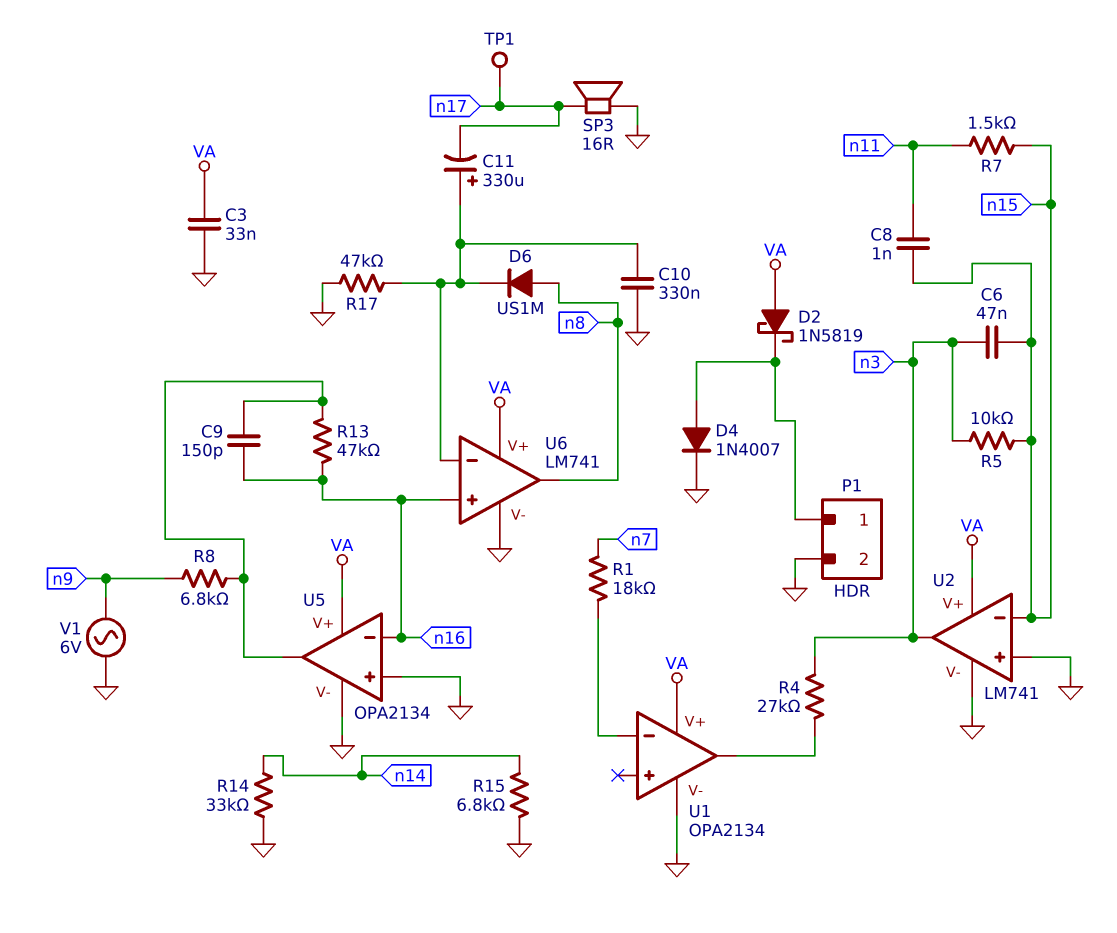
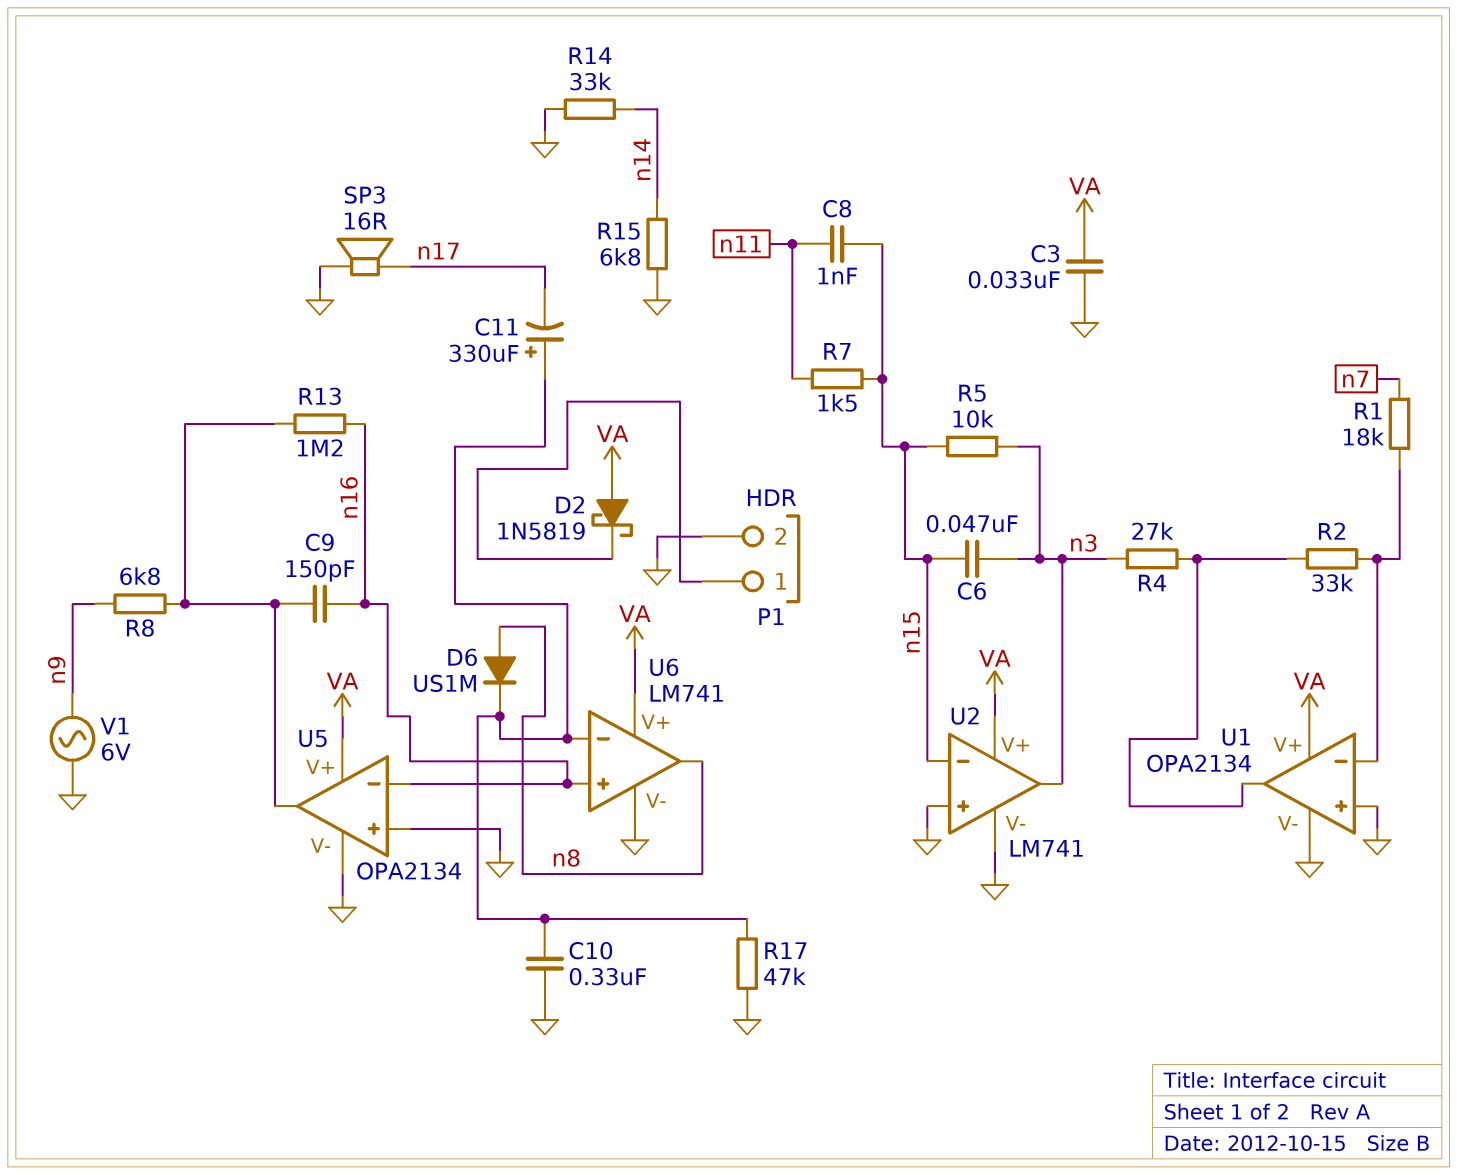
D4: diode 1N4007 (A P1/1, K GND) -> none
R2: none -> 33k (U1/in-, U1/out)
R13: 47k (U5/out, n16) -> 1.2M (U5/out, n16)
TP1: test point (n17) -> none
U1 pin in+: none -> GND

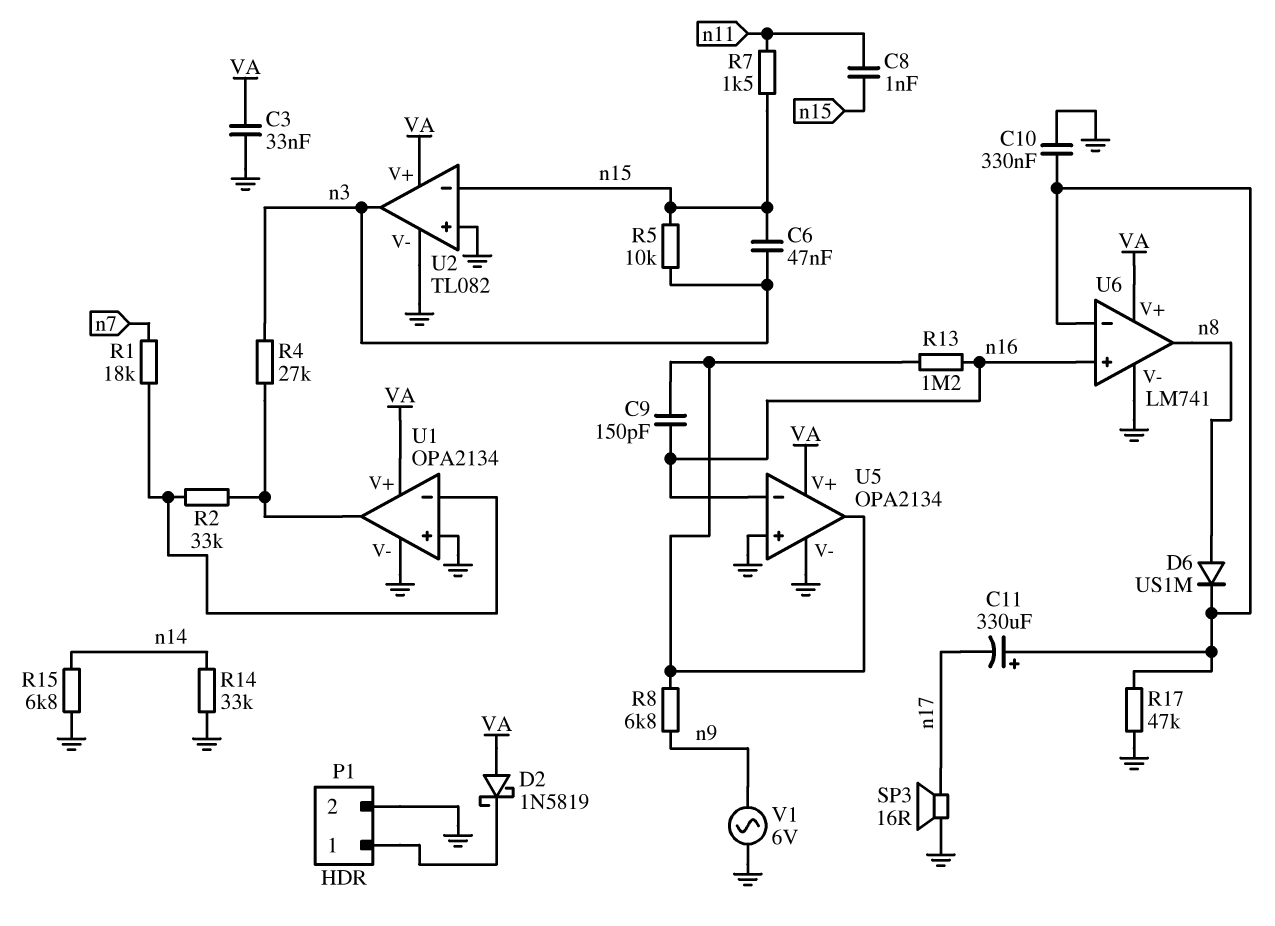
U2: LM741 -> TL082

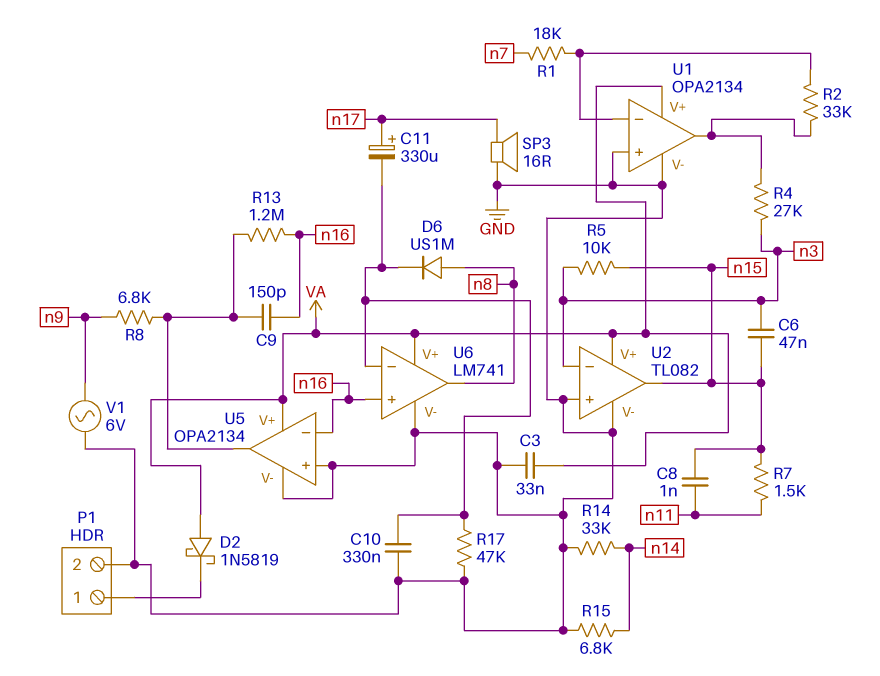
C11: 330uF (plus U6/in-, minus n17) -> 330uF (plus n17, minus U6/in-)
U2 pin in-: n15 -> n3
U2 pin out: n3 -> n15

